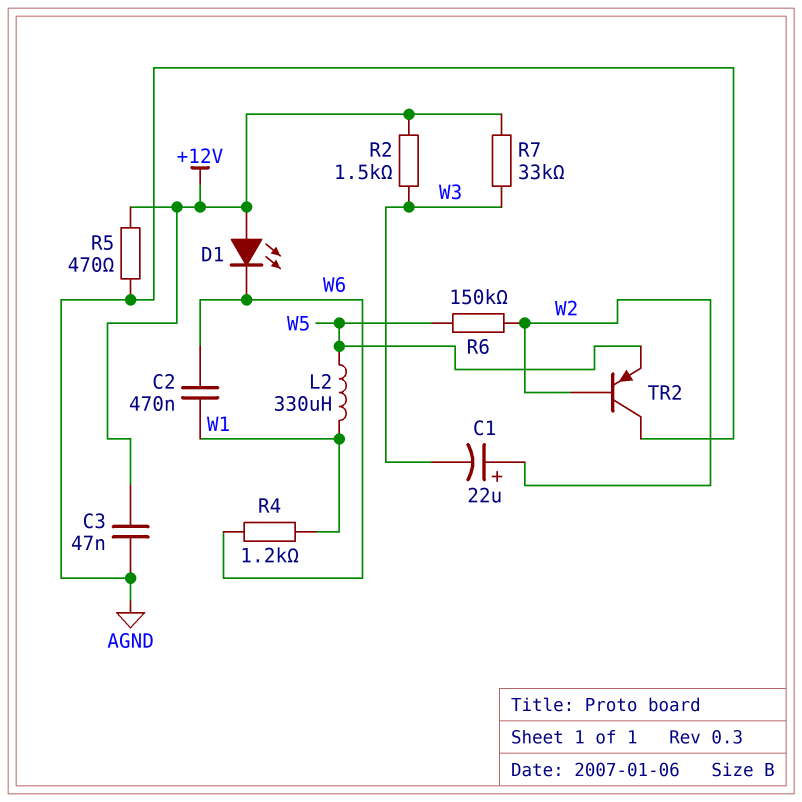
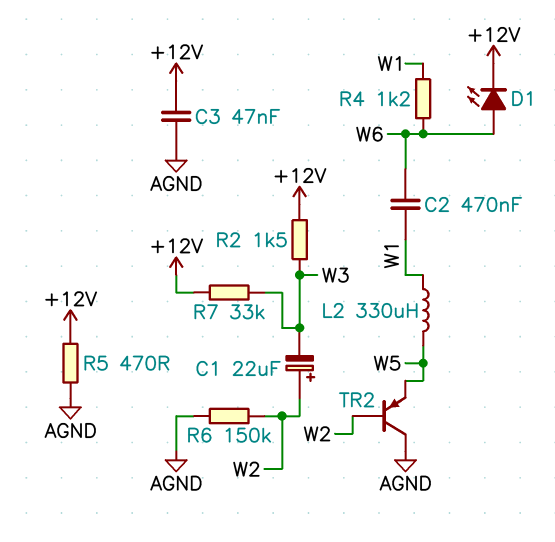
D1: LED (A +12V, K W6) -> LED (A W6, K +12V)
R6: 150k (W2, W5) -> 150k (AGND, W2)

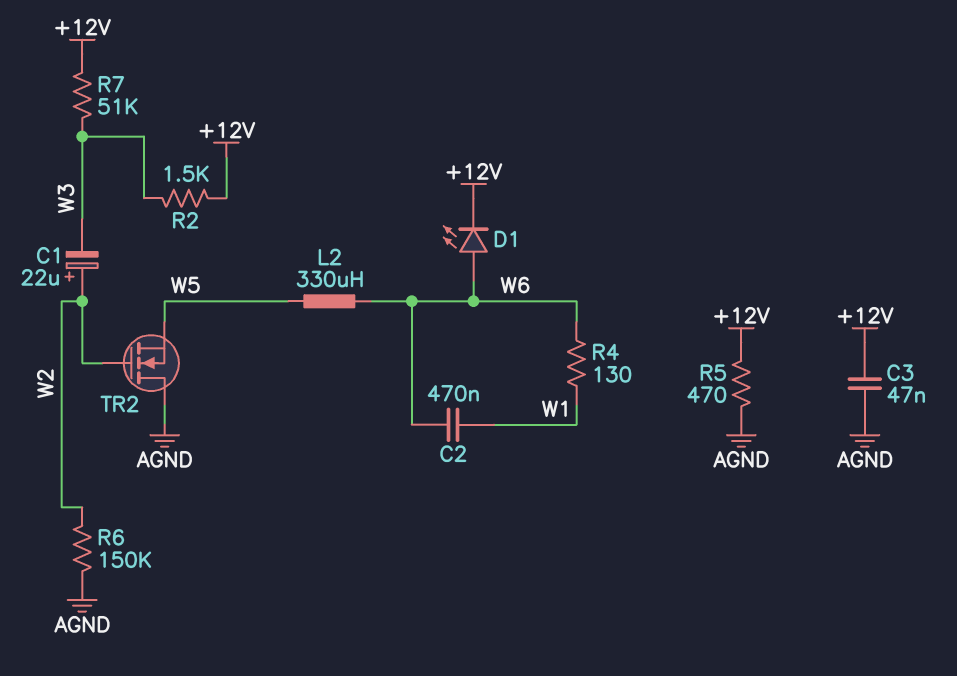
L2: 330uH (W1, W5) -> 330uH (W5, W6)
R4: 1.2k (W1, W6) -> 130 (W1, W6)
R7: 33k (+12V, W3) -> 51k (+12V, W3)
TR2: PNP (B W2, C AGND, E W5) -> NMOS (G W2, D AGND, S W5)

